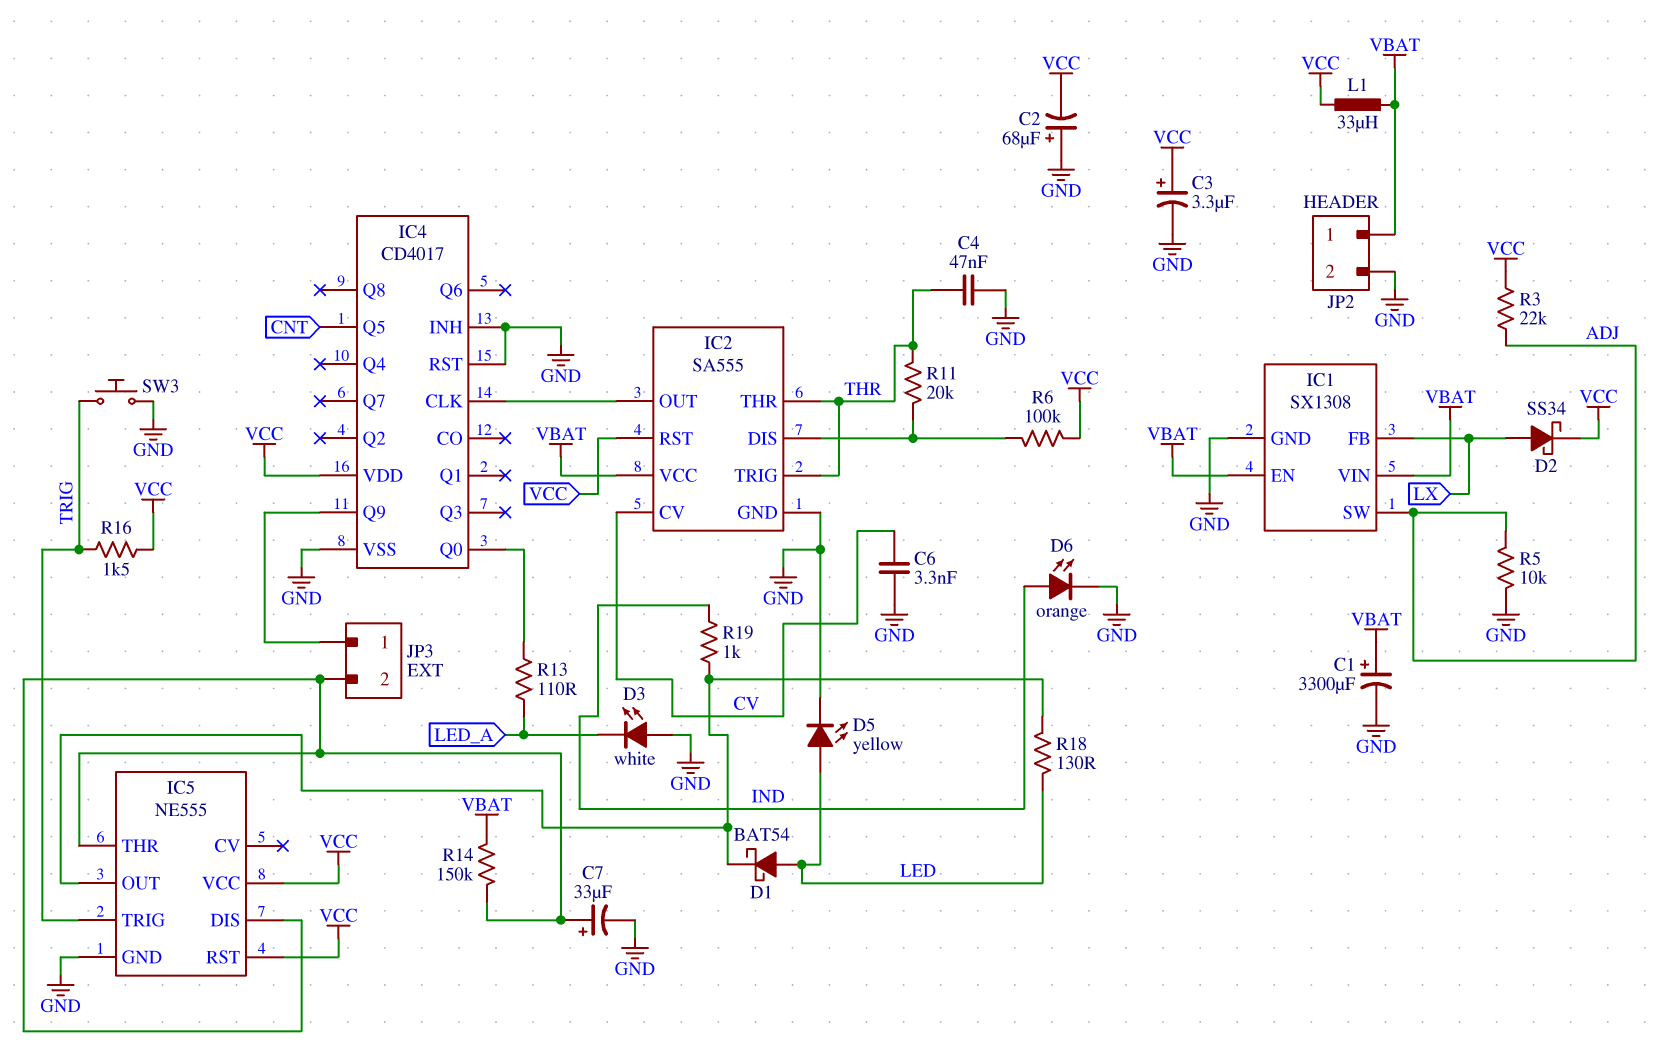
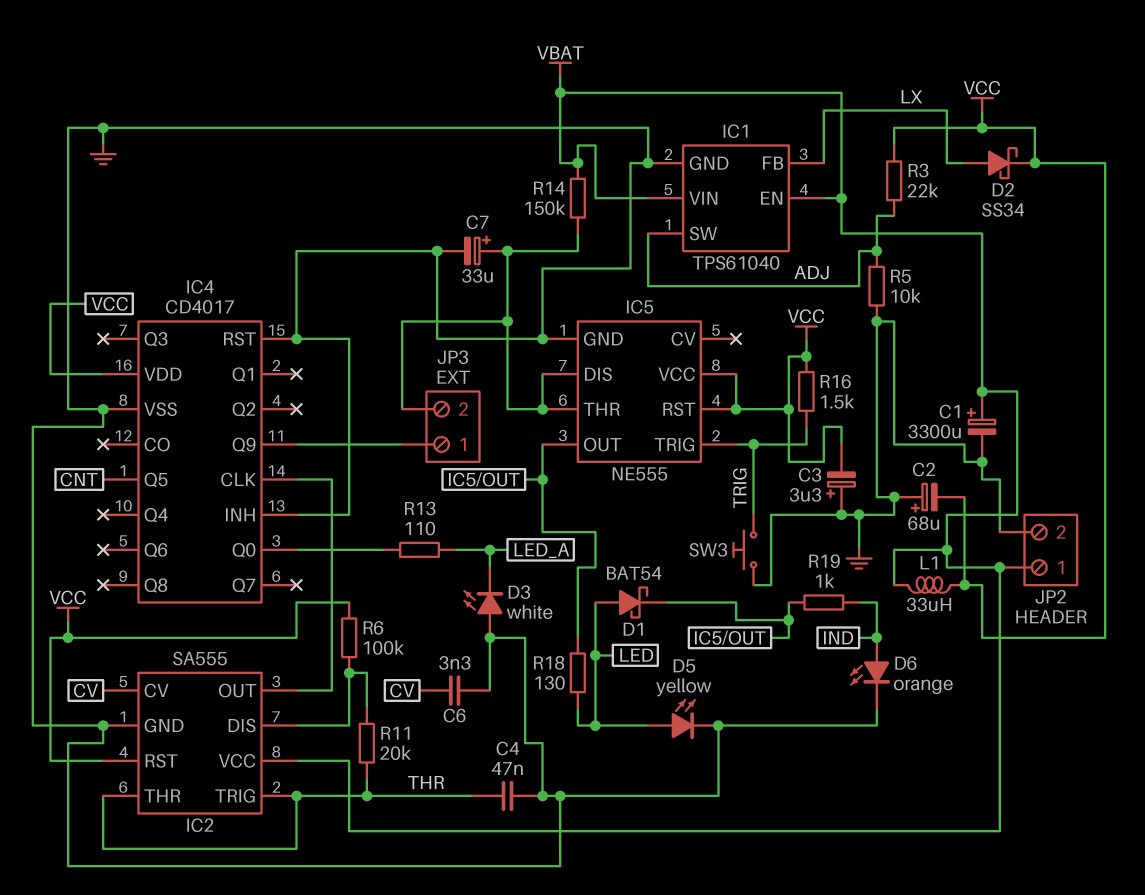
C3: 3.3uF (plus VCC, minus GND) -> 3.3uF (plus GND, minus VCC)
IC1: SX1308 -> TPS61040

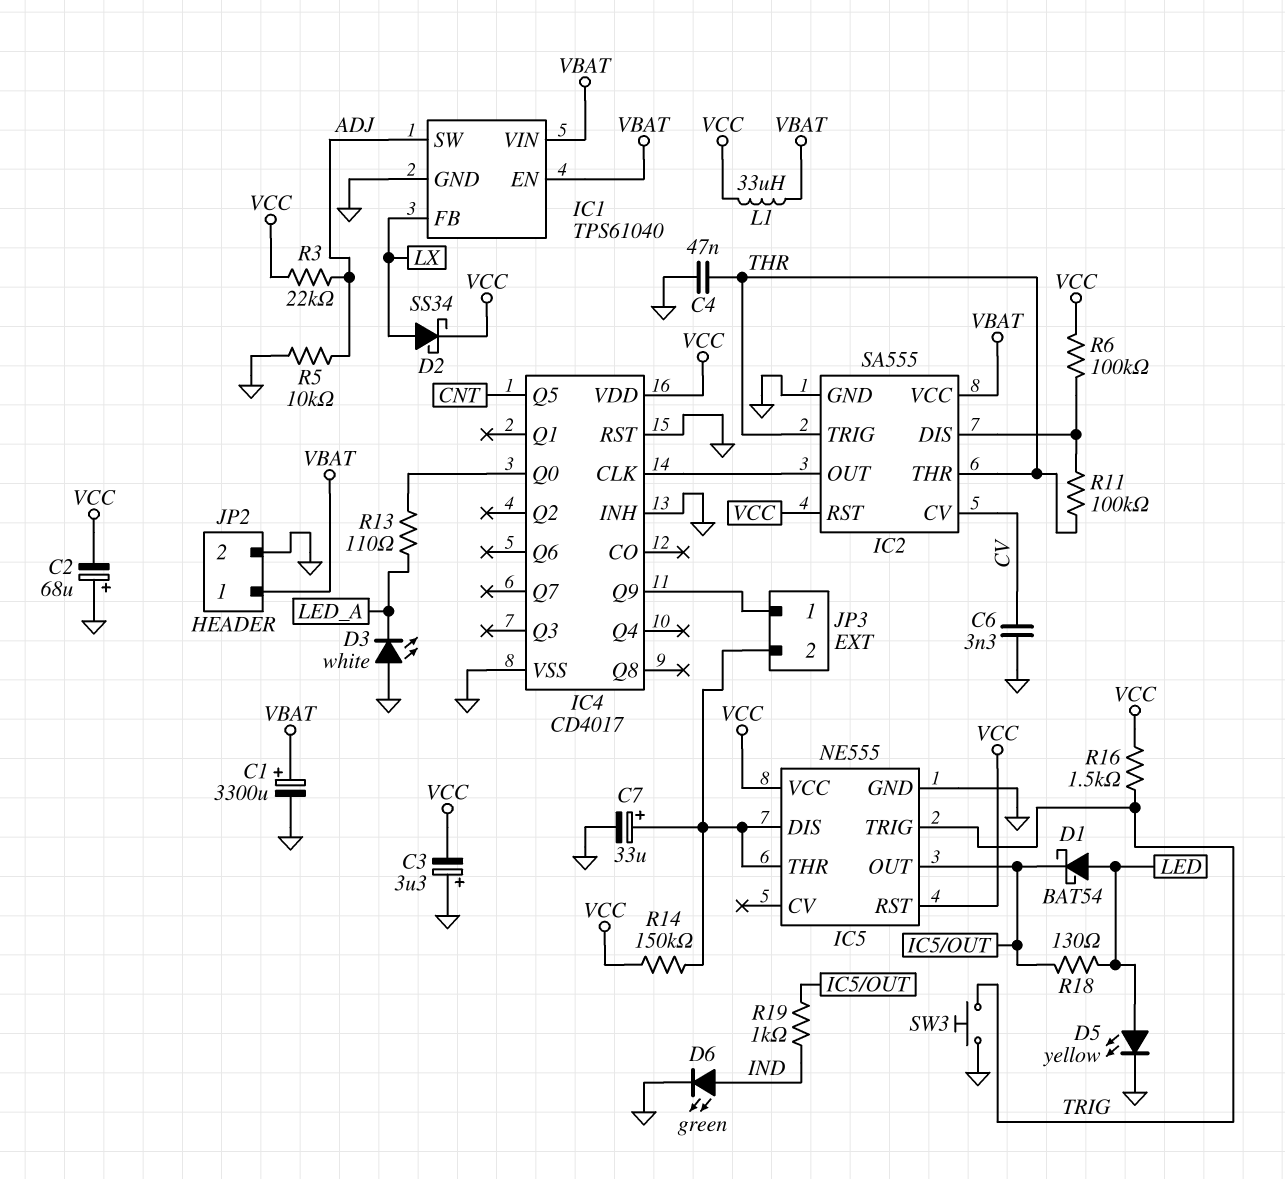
D6: LED orange (A IND, K GND) -> LED green (A IND, K GND)
R11: 20k (IC2/DIS, THR) -> 100k (IC2/DIS, THR)
R14: 150k (IC5/DIS, VBAT) -> 150k (IC5/DIS, VCC)

